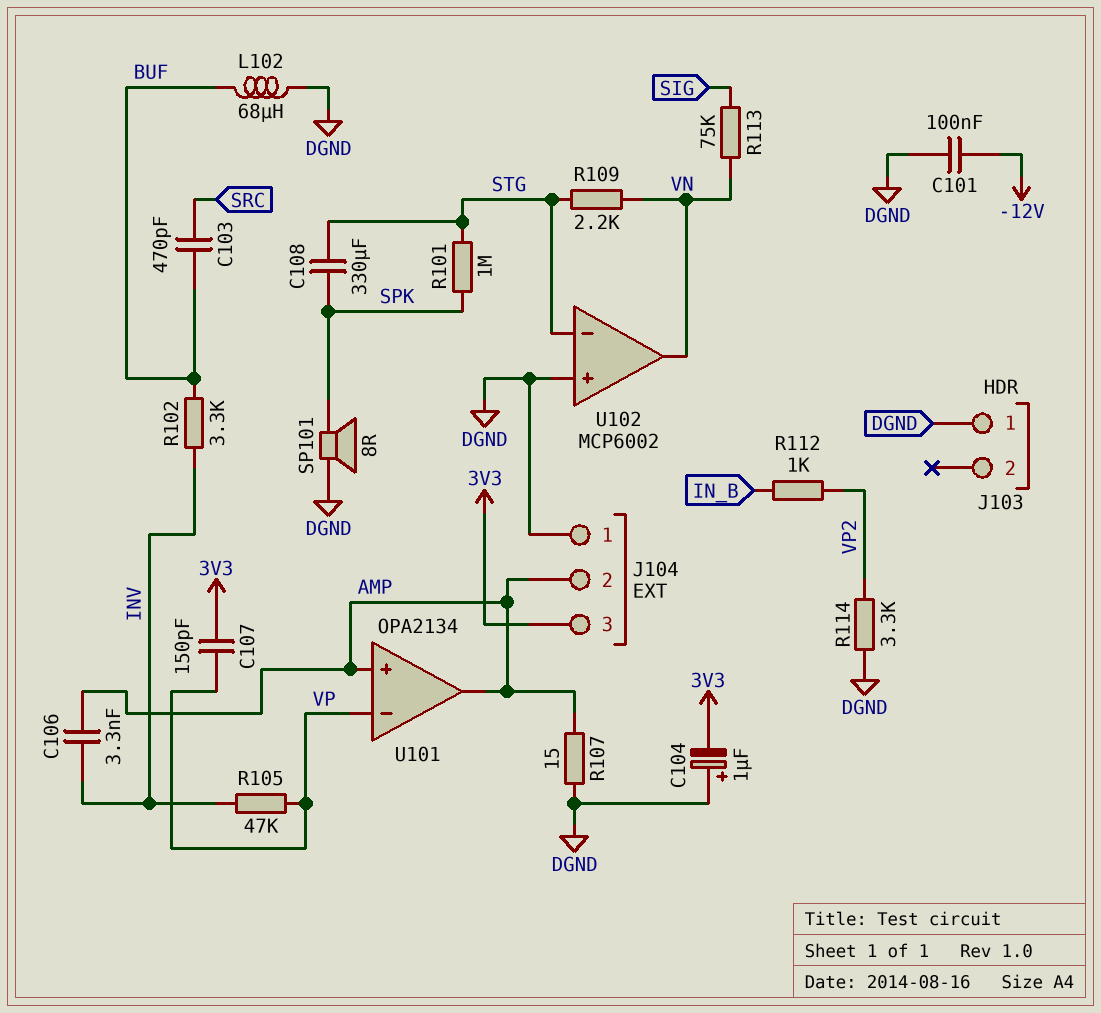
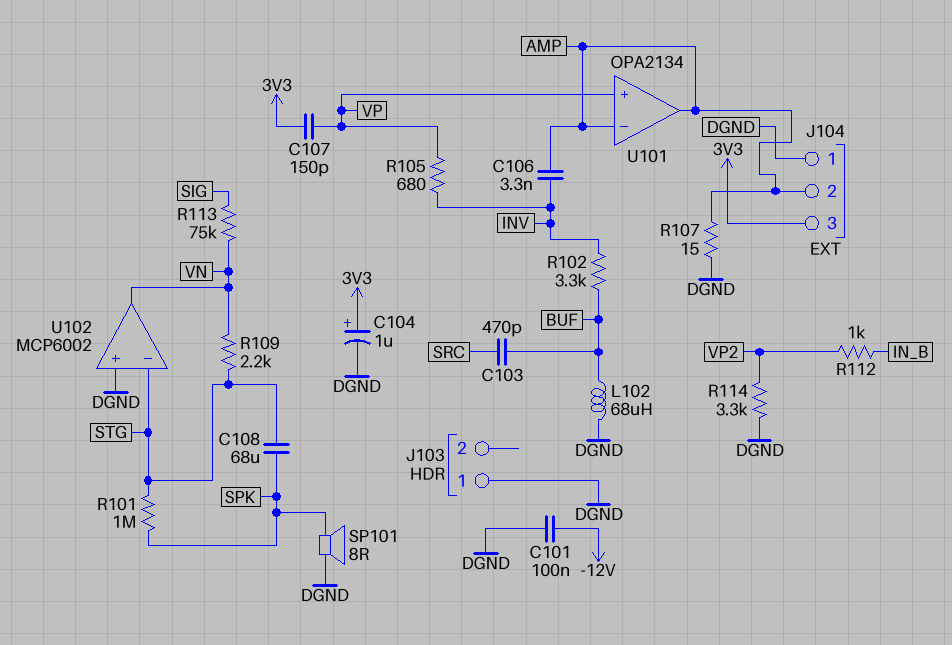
C104: 1uF (plus DGND, minus 3V3) -> 1uF (plus 3V3, minus DGND)
C108: 330uF (SPK, STG) -> 68uF (SPK, STG)
R105: 47k (INV, VP) -> 680 (INV, VP)
U101 pin in+: AMP -> VP
U101 pin in-: VP -> AMP

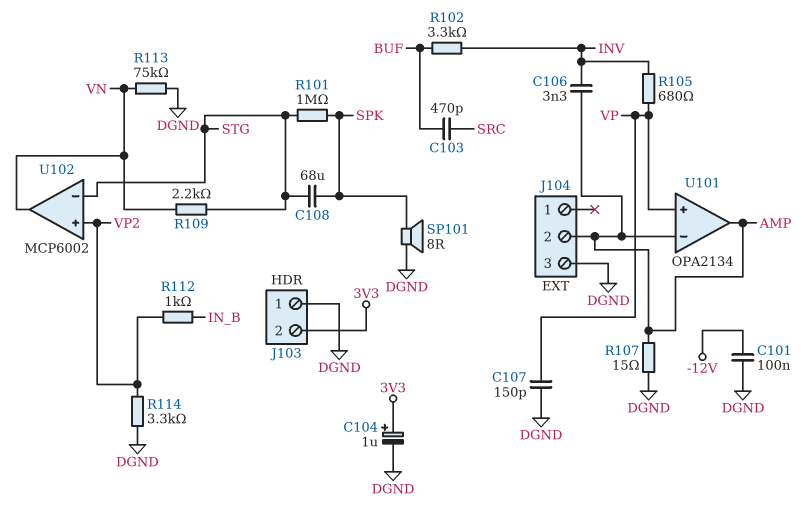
C107: 150pF (3V3, VP) -> 150pF (DGND, VP)
J103 pin 2: none -> 3V3
J104 pin 1: DGND -> none
J104 pin 3: 3V3 -> DGND
L102: 68uH (BUF, DGND) -> none
R113: 75k (SIG, VN) -> 75k (DGND, VN)
U102 pin in+: DGND -> VP2

